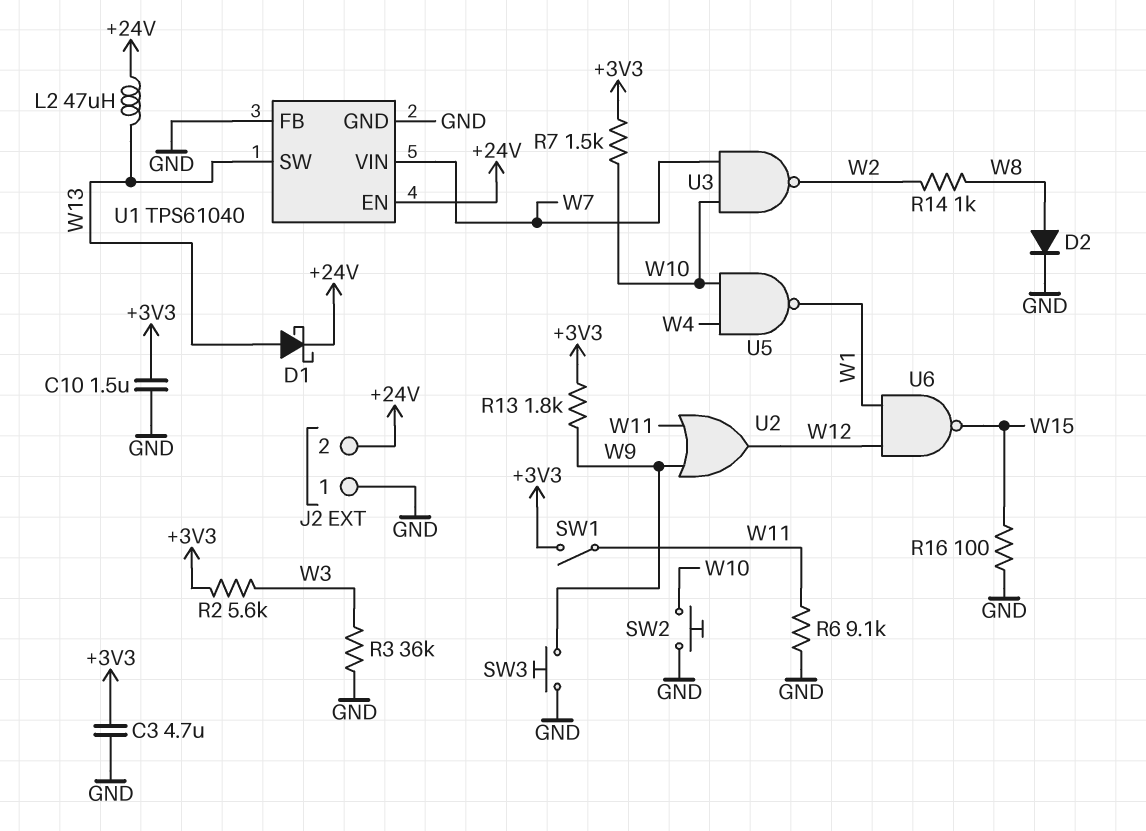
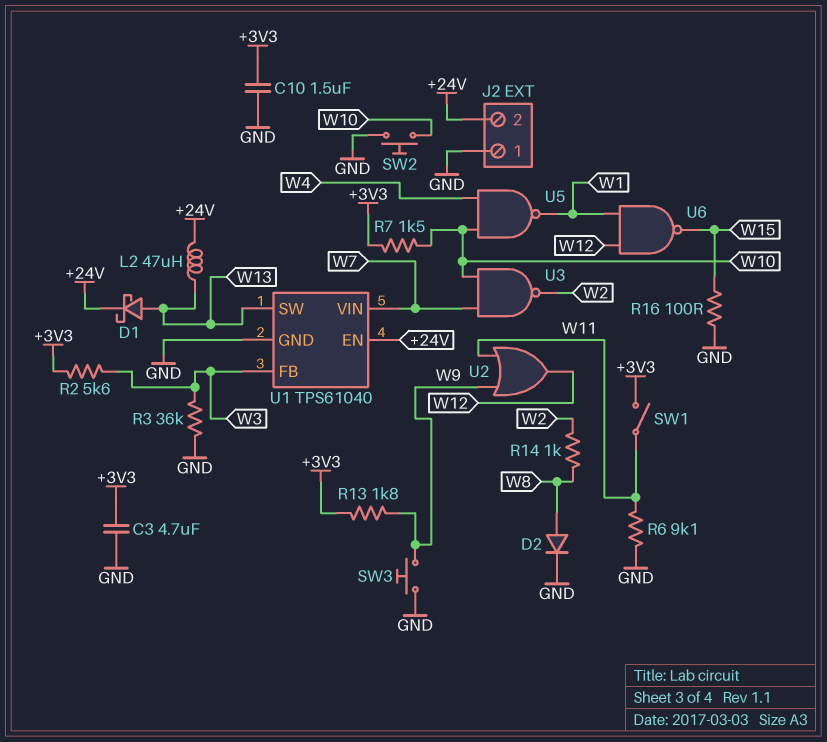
U1 pin FB: GND -> W3

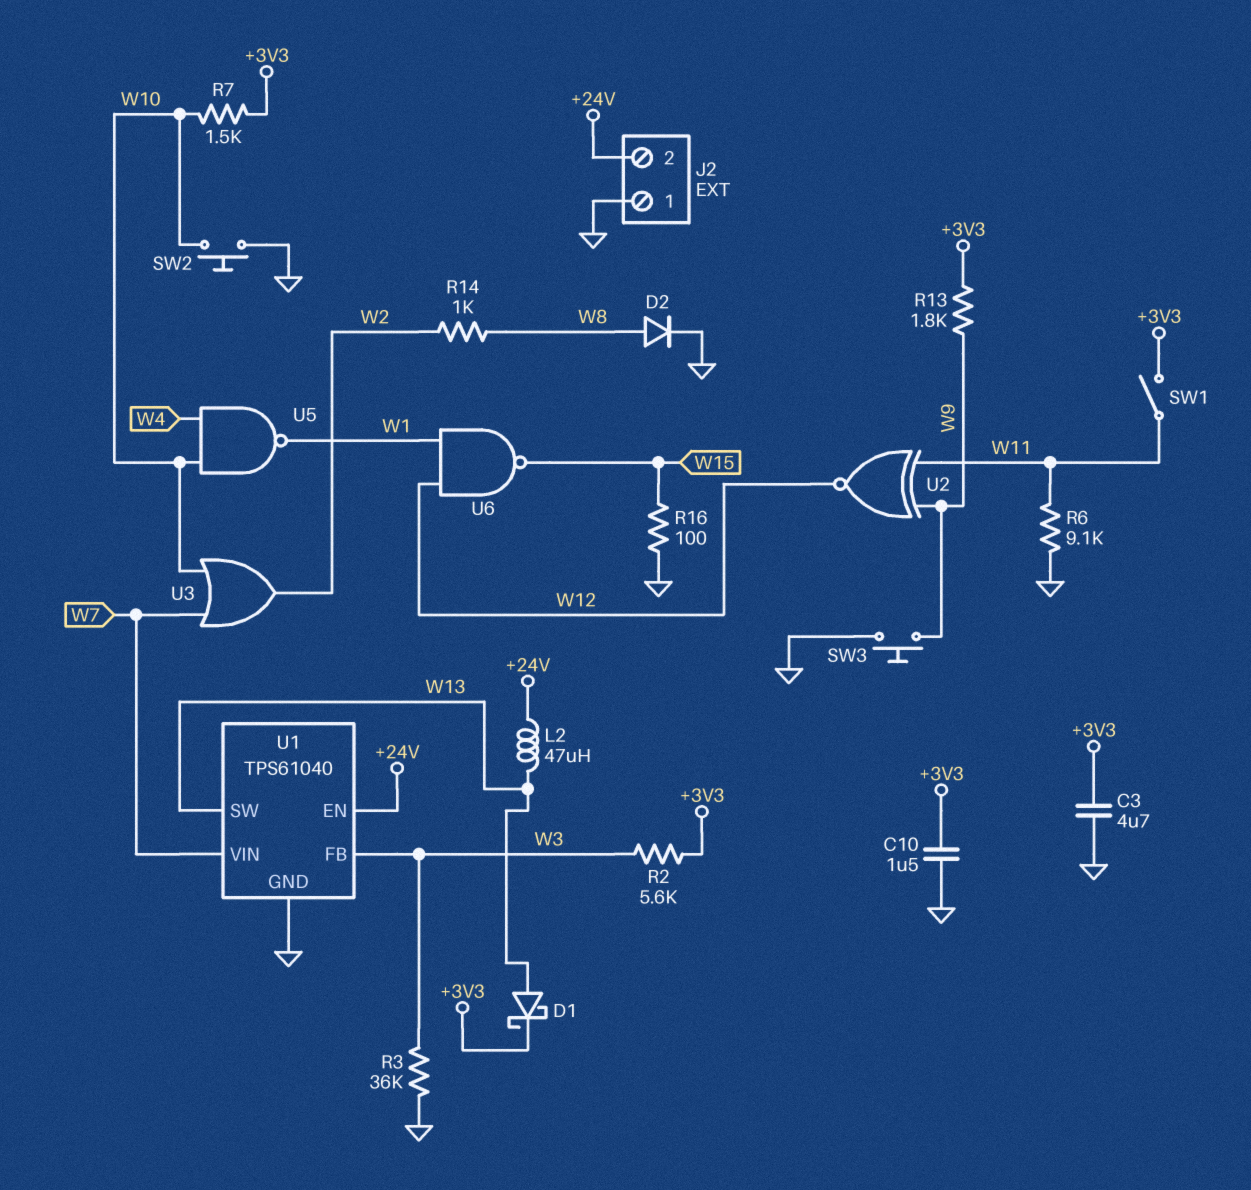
D1: schottky (A W13, K +24V) -> schottky (A W13, K +3V3)
U2: OR (in W9, in W11, out W12) -> XNOR (in W9, in W11, out W12)
U3: NAND (in W7, in W10, out W2) -> OR (in W7, in W10, out W2)

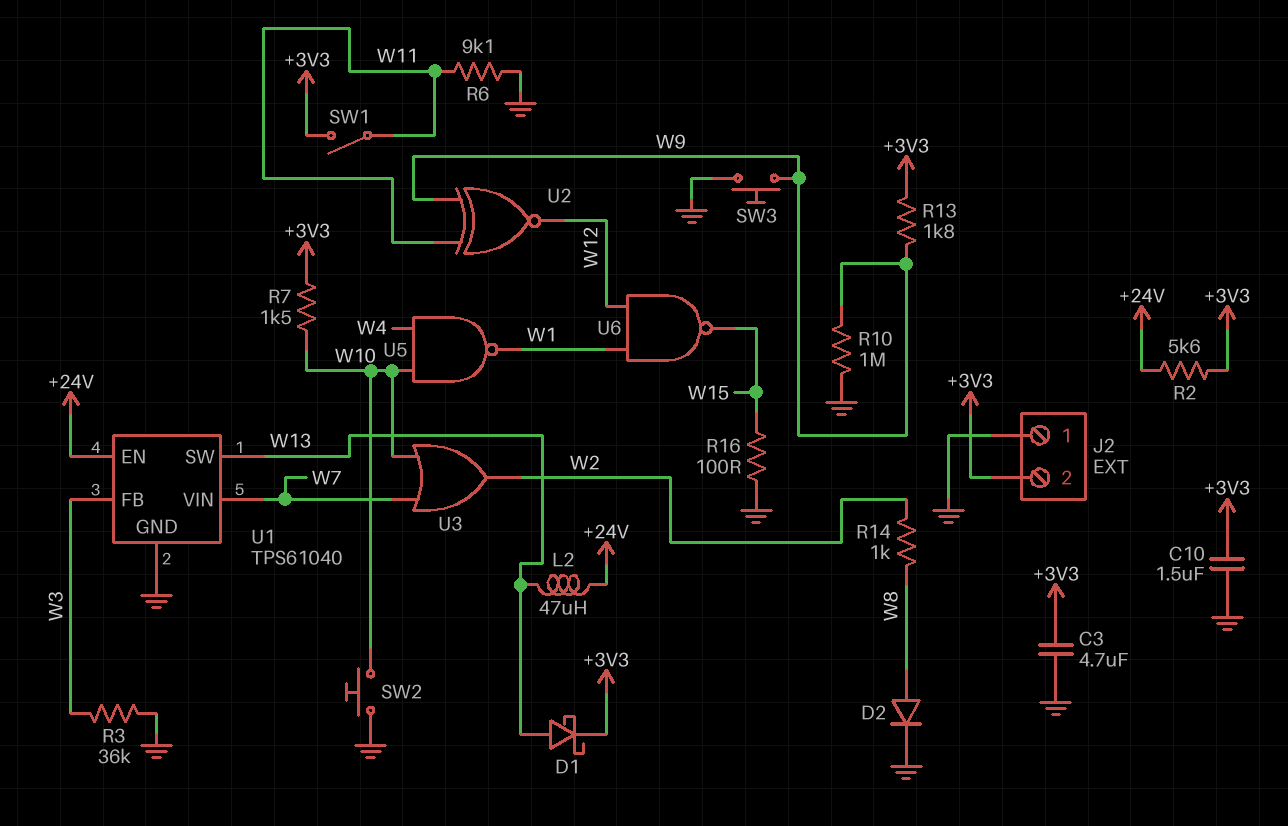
J2 pin 2: +24V -> +3V3
R2: 5.6k (+3V3, W3) -> 5.6k (+3V3, +24V)
R10: none -> 1M (GND, W9)

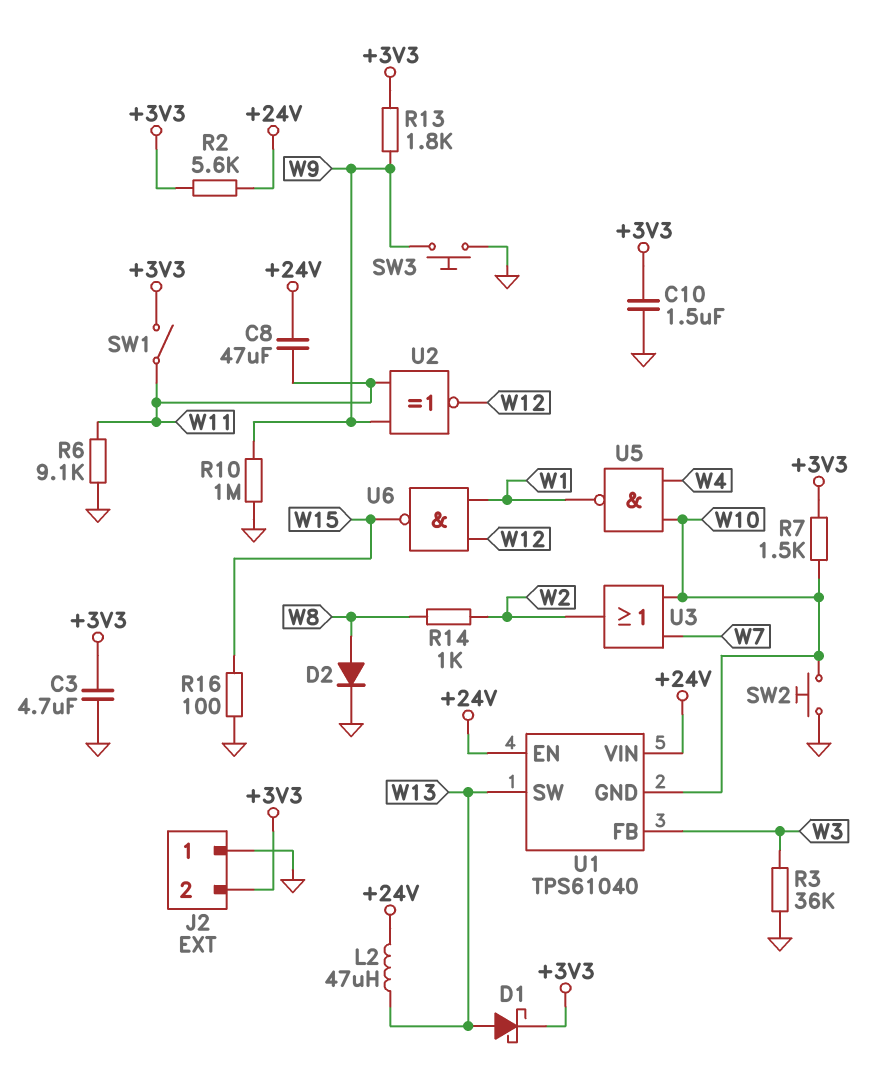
C8: none -> 47uF (+24V, W11)
U1 pin GND: GND -> W10
U1 pin VIN: W7 -> +24V

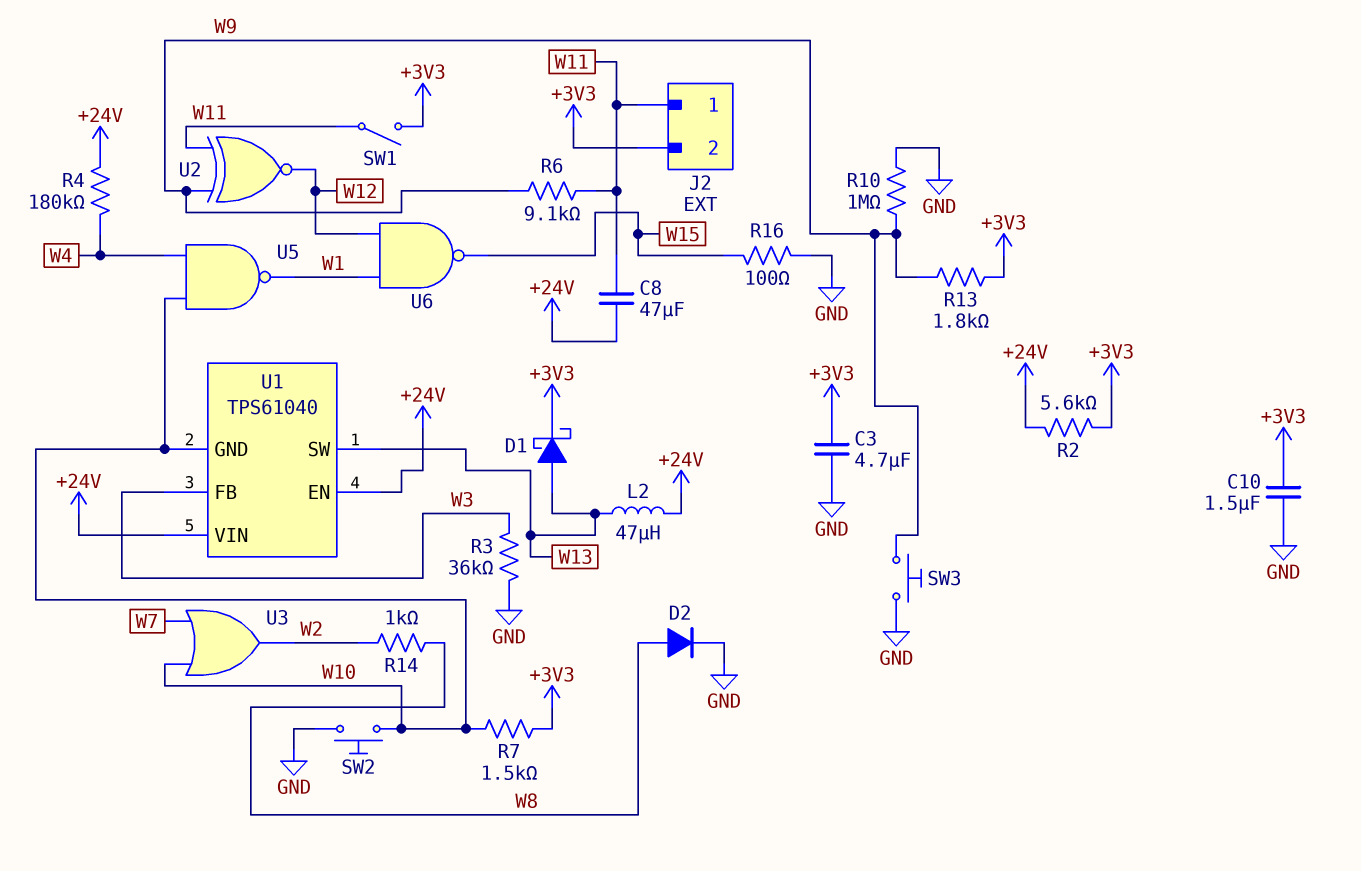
J2 pin 1: GND -> W11
R4: none -> 180k (+24V, W4)
R6: 9.1k (GND, W11) -> 9.1k (W9, W11)

